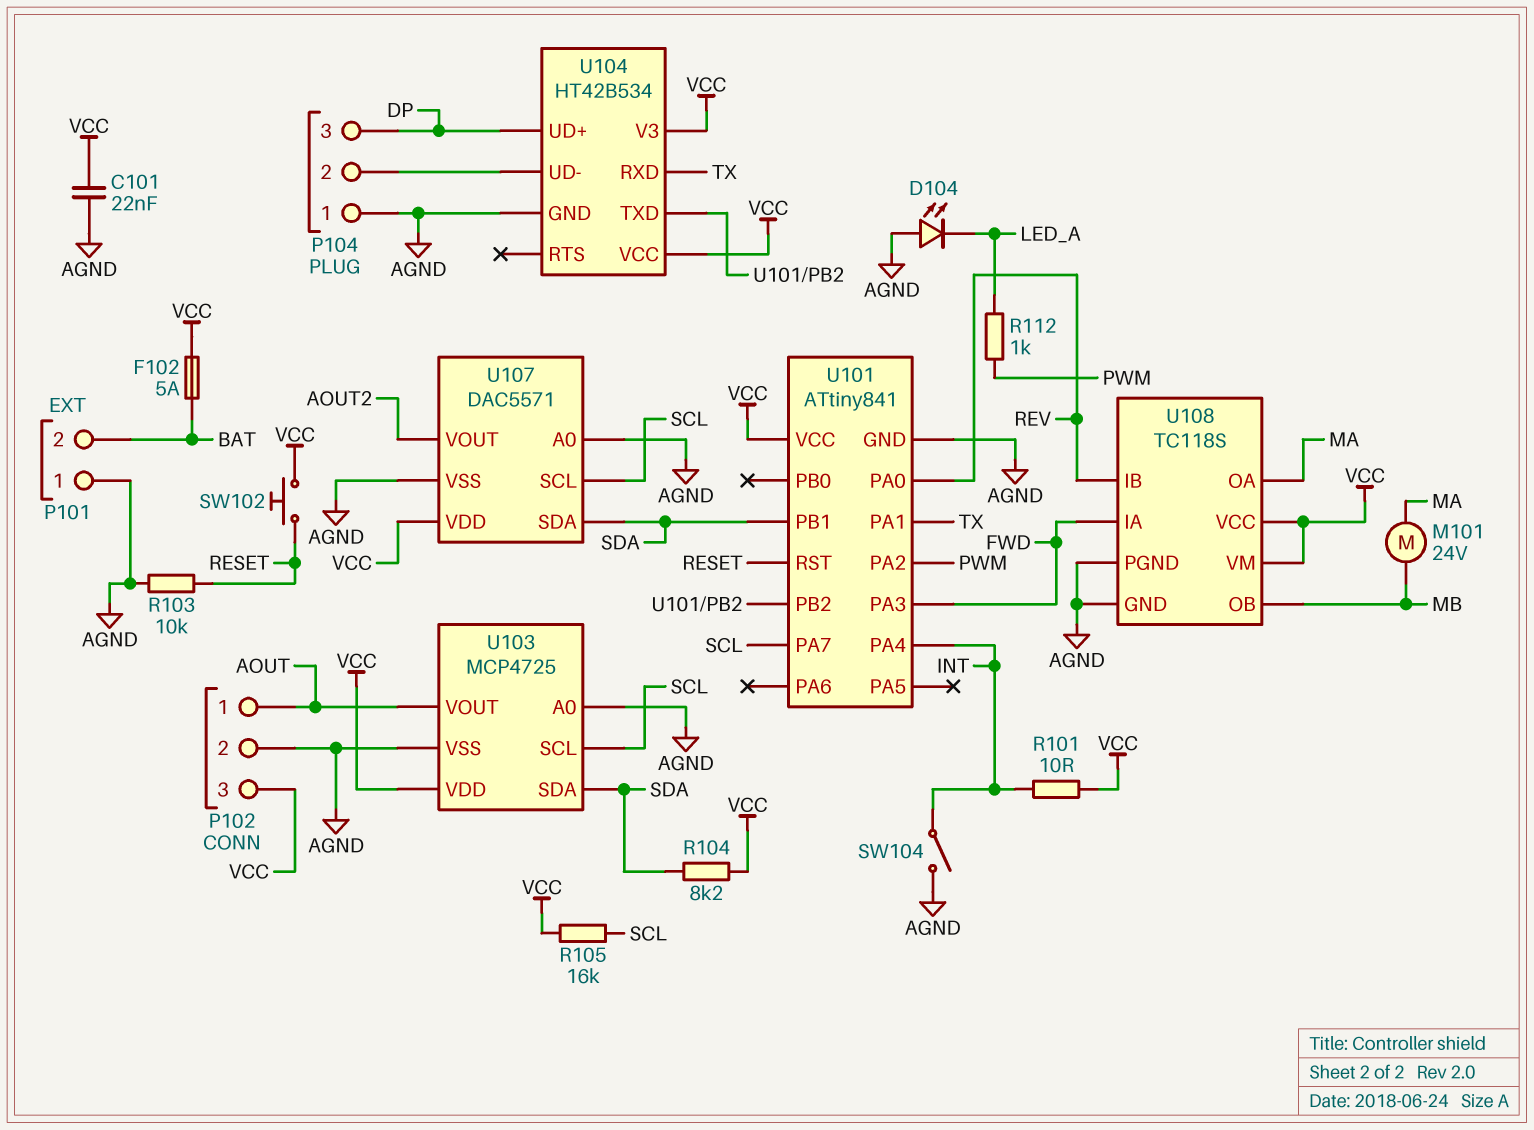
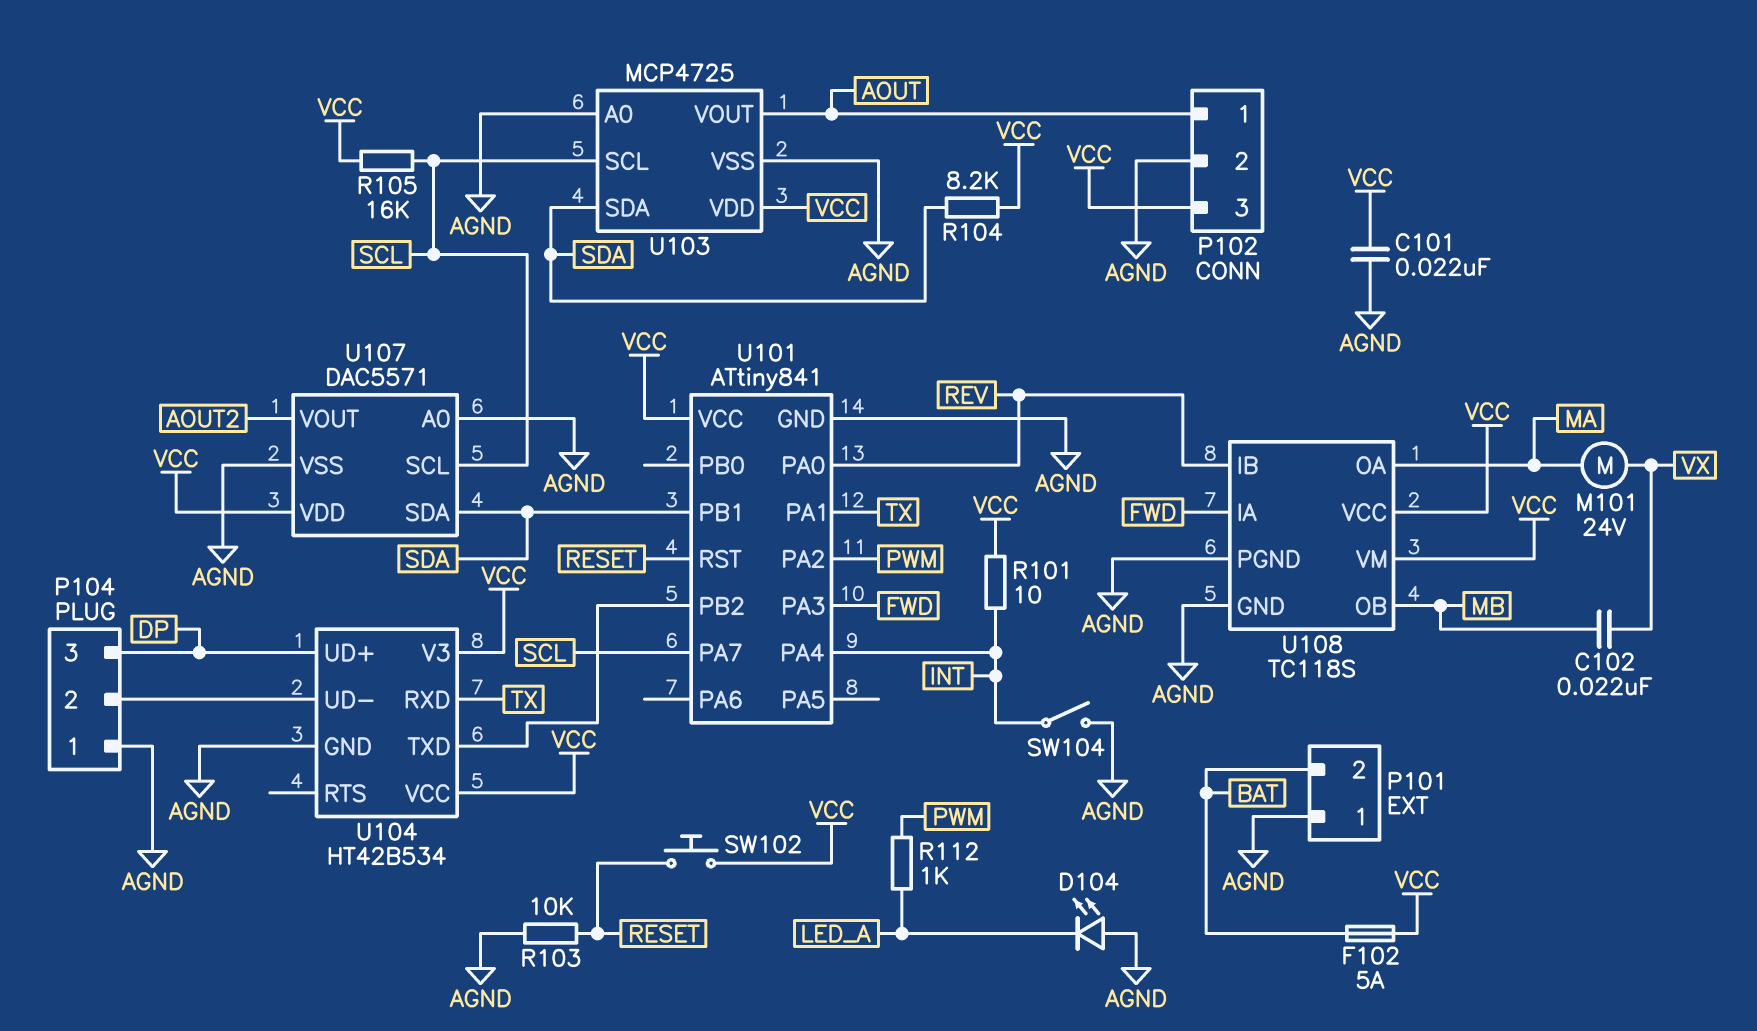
C102: none -> 22nF (MB, VX)
M101: motor 24V (MA, MB) -> motor 24V (MA, VX)

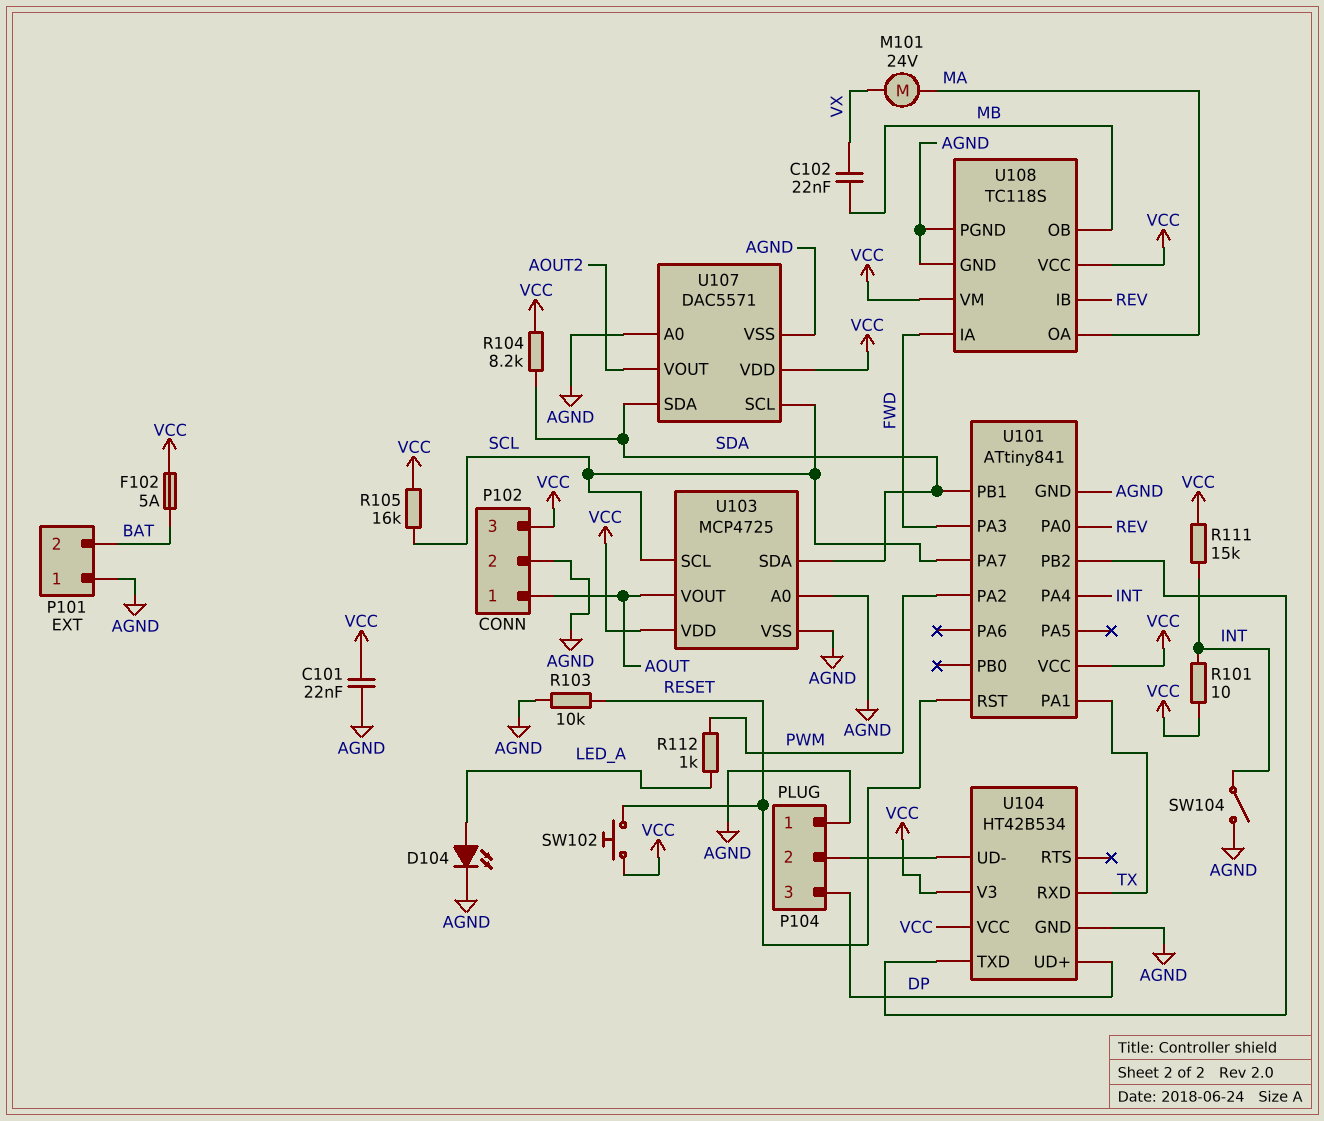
D104: LED (A AGND, K LED_A) -> LED (A LED_A, K AGND)
R111: none -> 15k (INT, VCC)

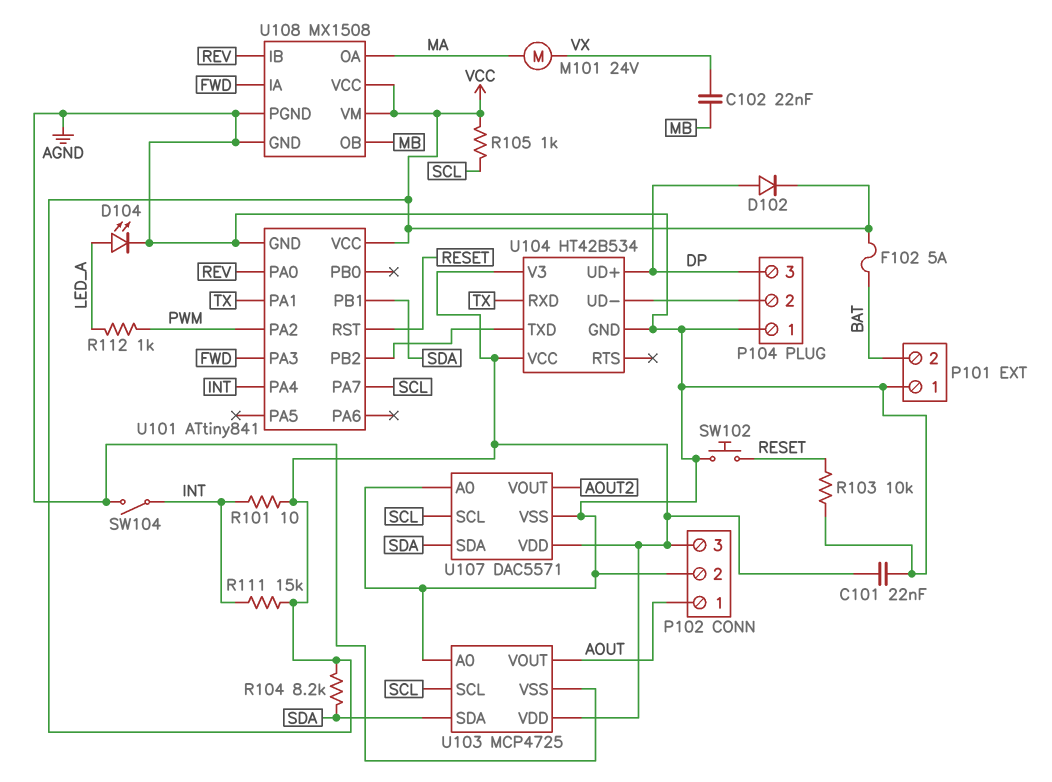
D102: none -> diode (A DP, K VCC)
R105: 16k (SCL, VCC) -> 1k (SCL, VCC)
SW102: button (RESET, VCC) -> button (AGND, RESET)
U108: TC118S -> MX1508

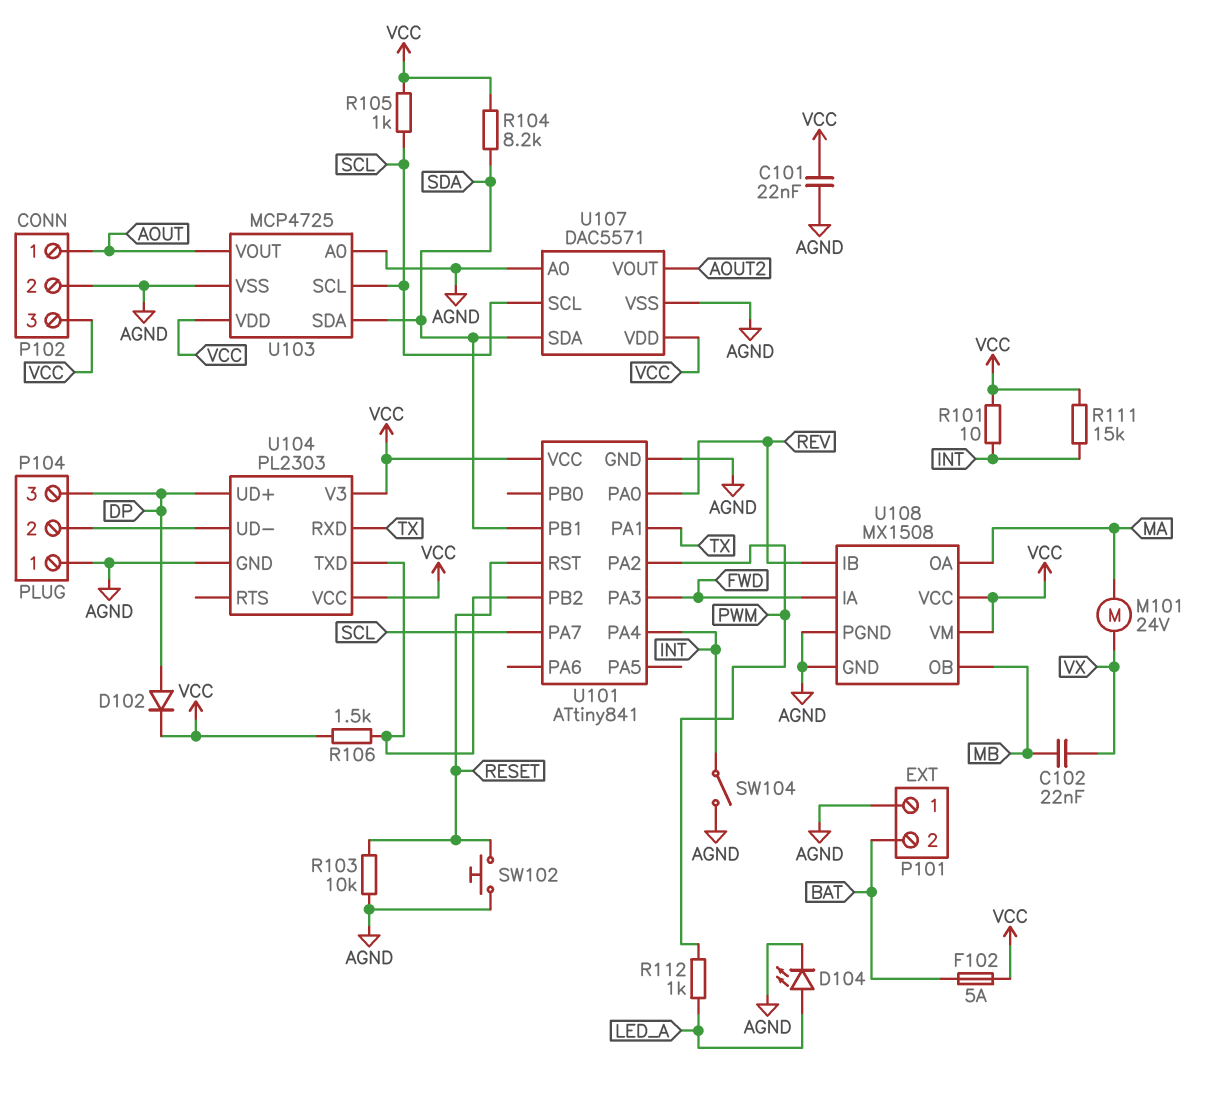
R106: none -> 1.5k (U101/PB2, VCC)
U104: HT42B534 -> PL2303

